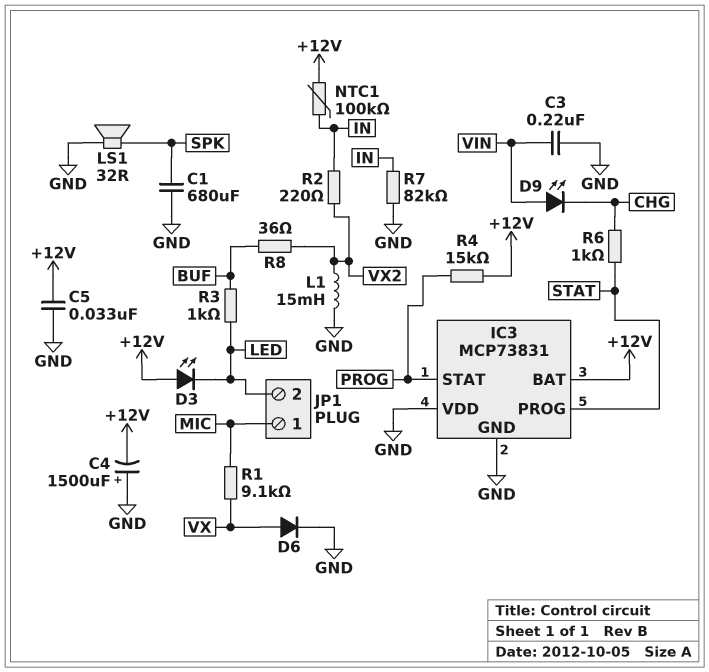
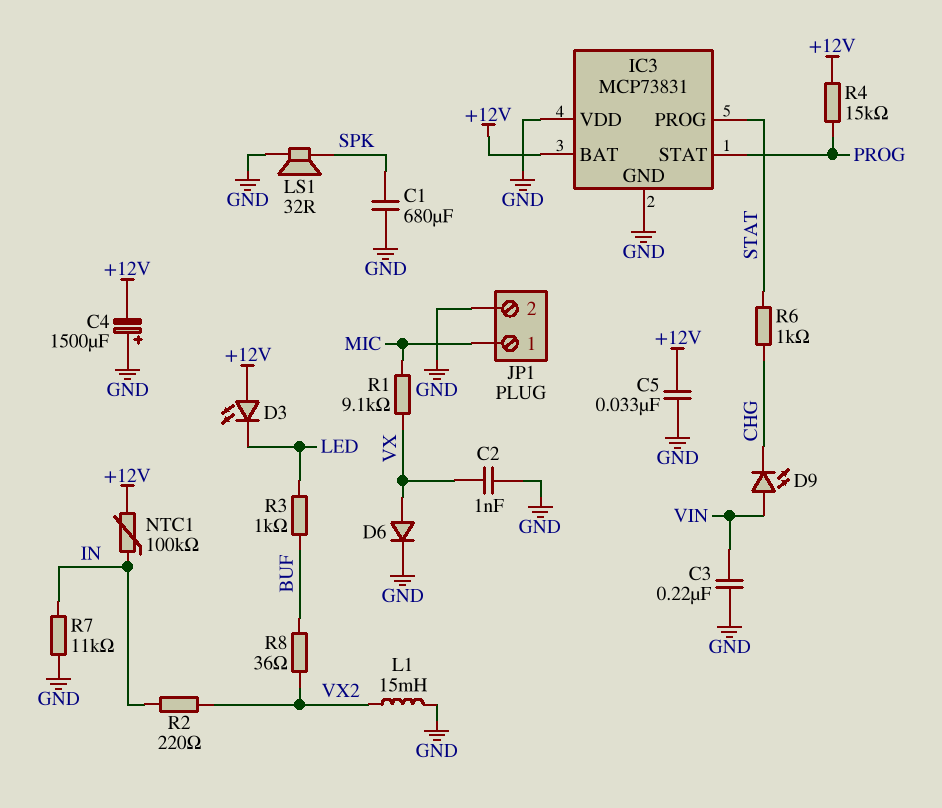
C2: none -> 1nF (GND, VX)
JP1 pin 2: LED -> GND
R7: 82k (GND, IN) -> 11k (GND, IN)

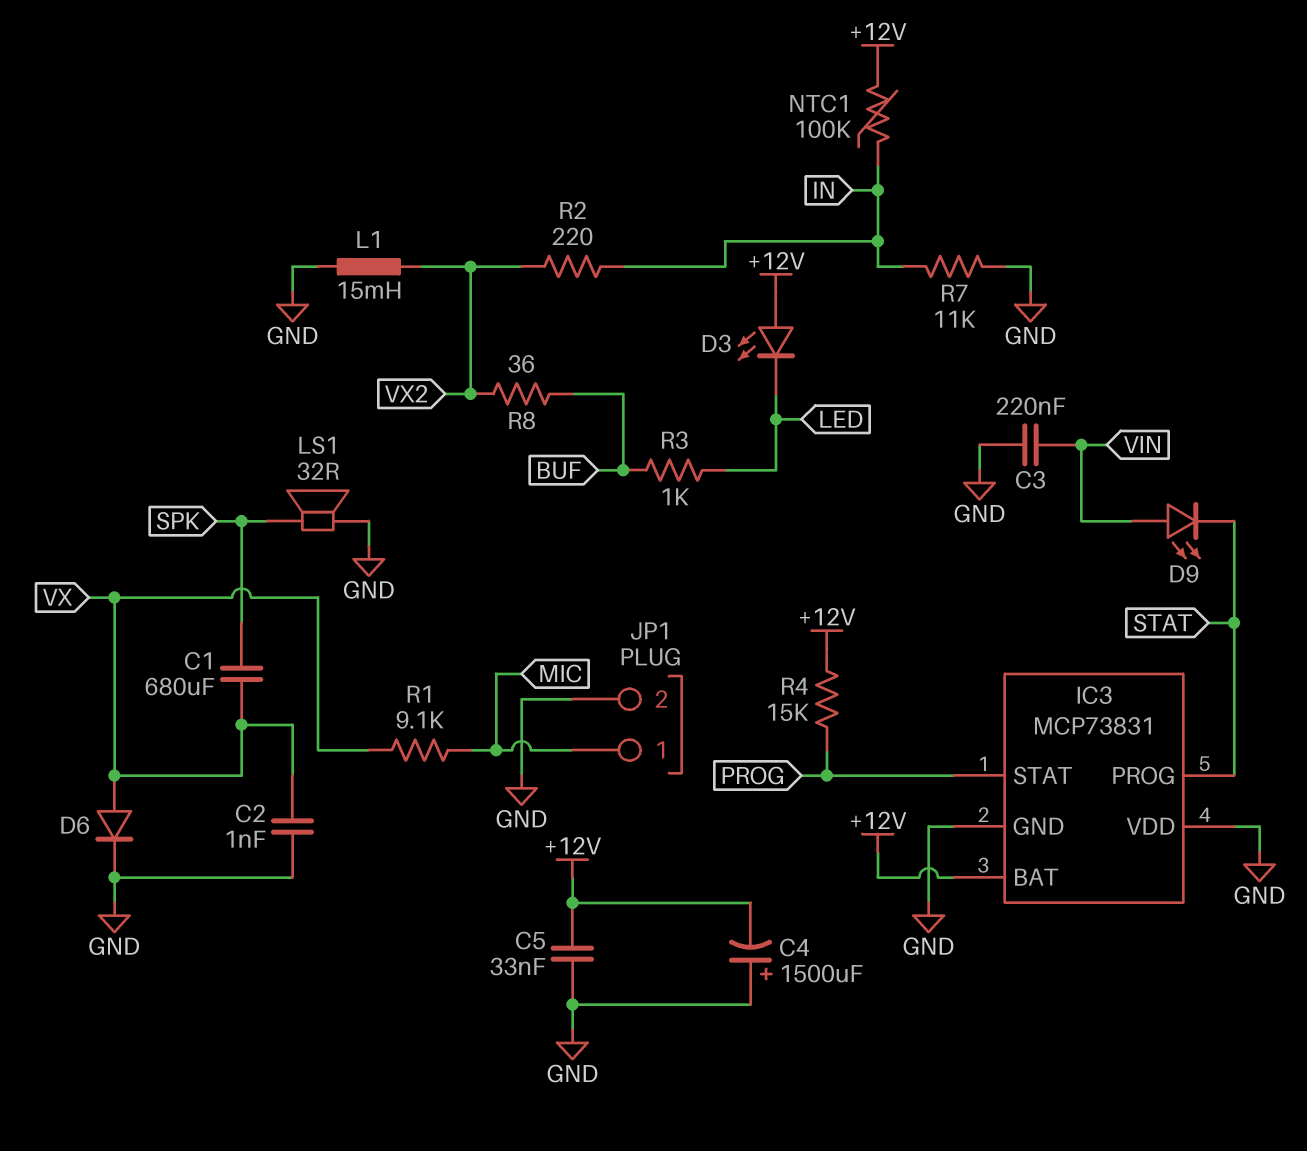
C1: 680uF (GND, SPK) -> 680uF (SPK, VX)
D9: LED (A VIN, K CHG) -> LED (A VIN, K STAT)
R6: 1k (CHG, STAT) -> none

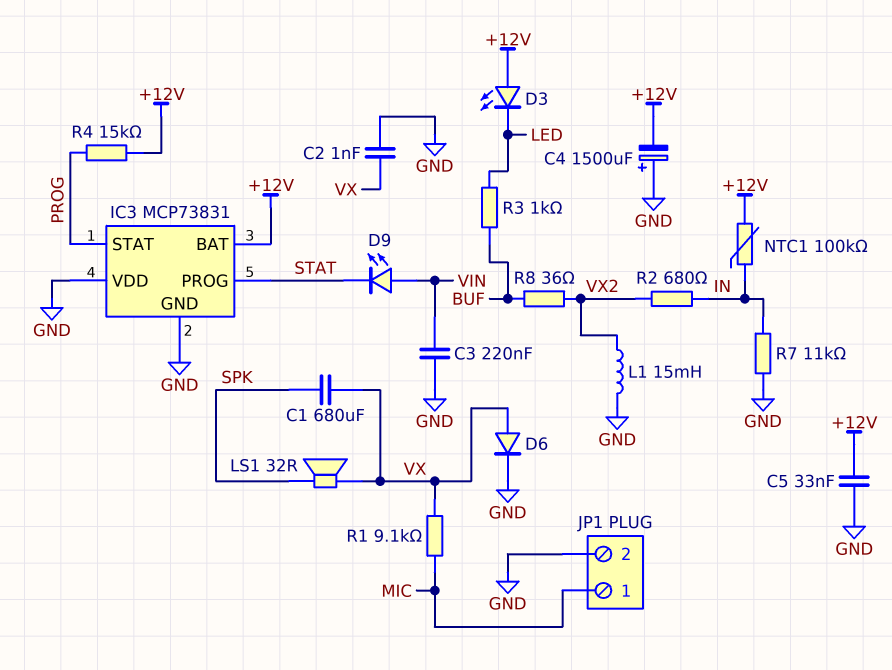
LS1: speaker 32R (GND, SPK) -> speaker 32R (SPK, VX)
R2: 220 (IN, VX2) -> 680 (IN, VX2)

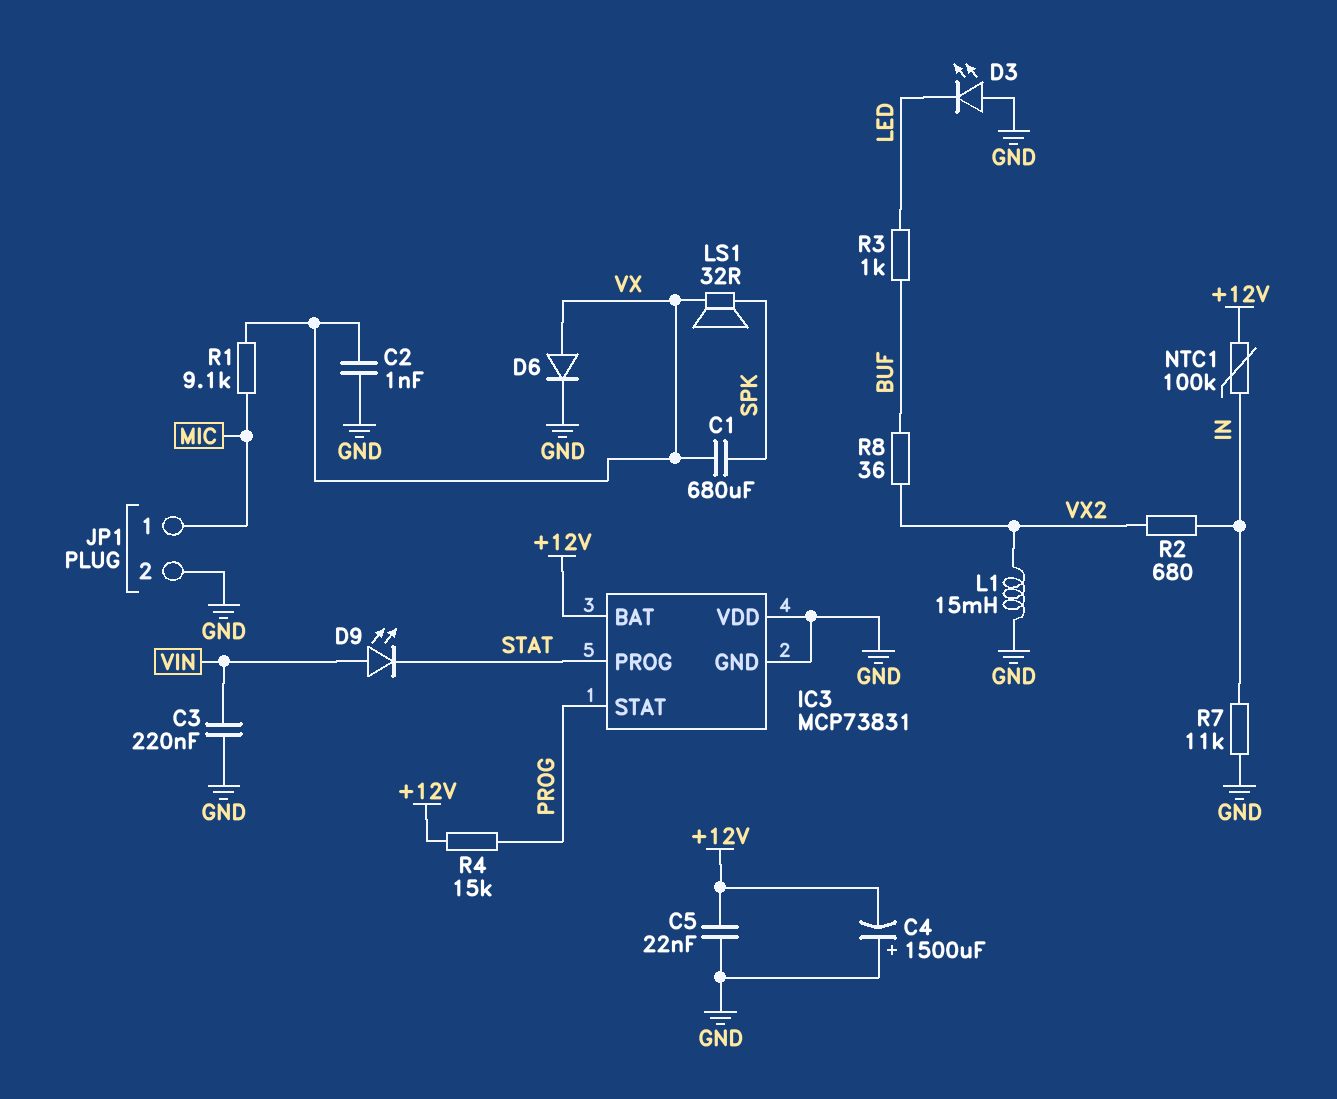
C5: 33nF (+12V, GND) -> 22nF (+12V, GND)
D3: LED (A +12V, K LED) -> LED (A GND, K LED)

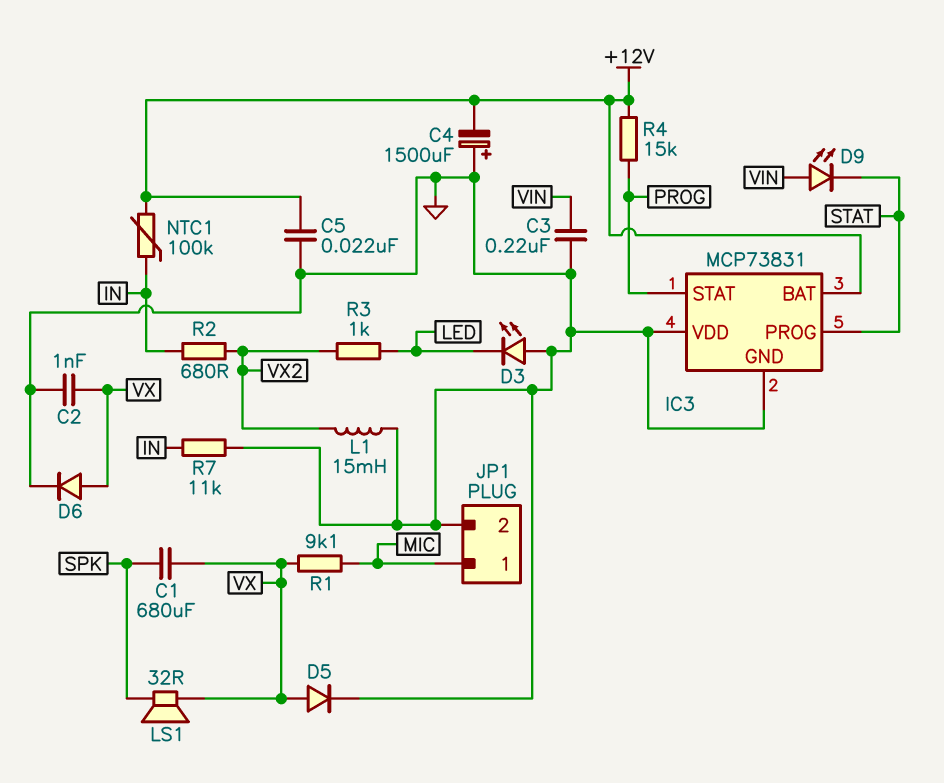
D5: none -> diode (A VX, K GND)
R3: 1k (BUF, LED) -> 1k (LED, VX2)
R8: 36 (BUF, VX2) -> none

